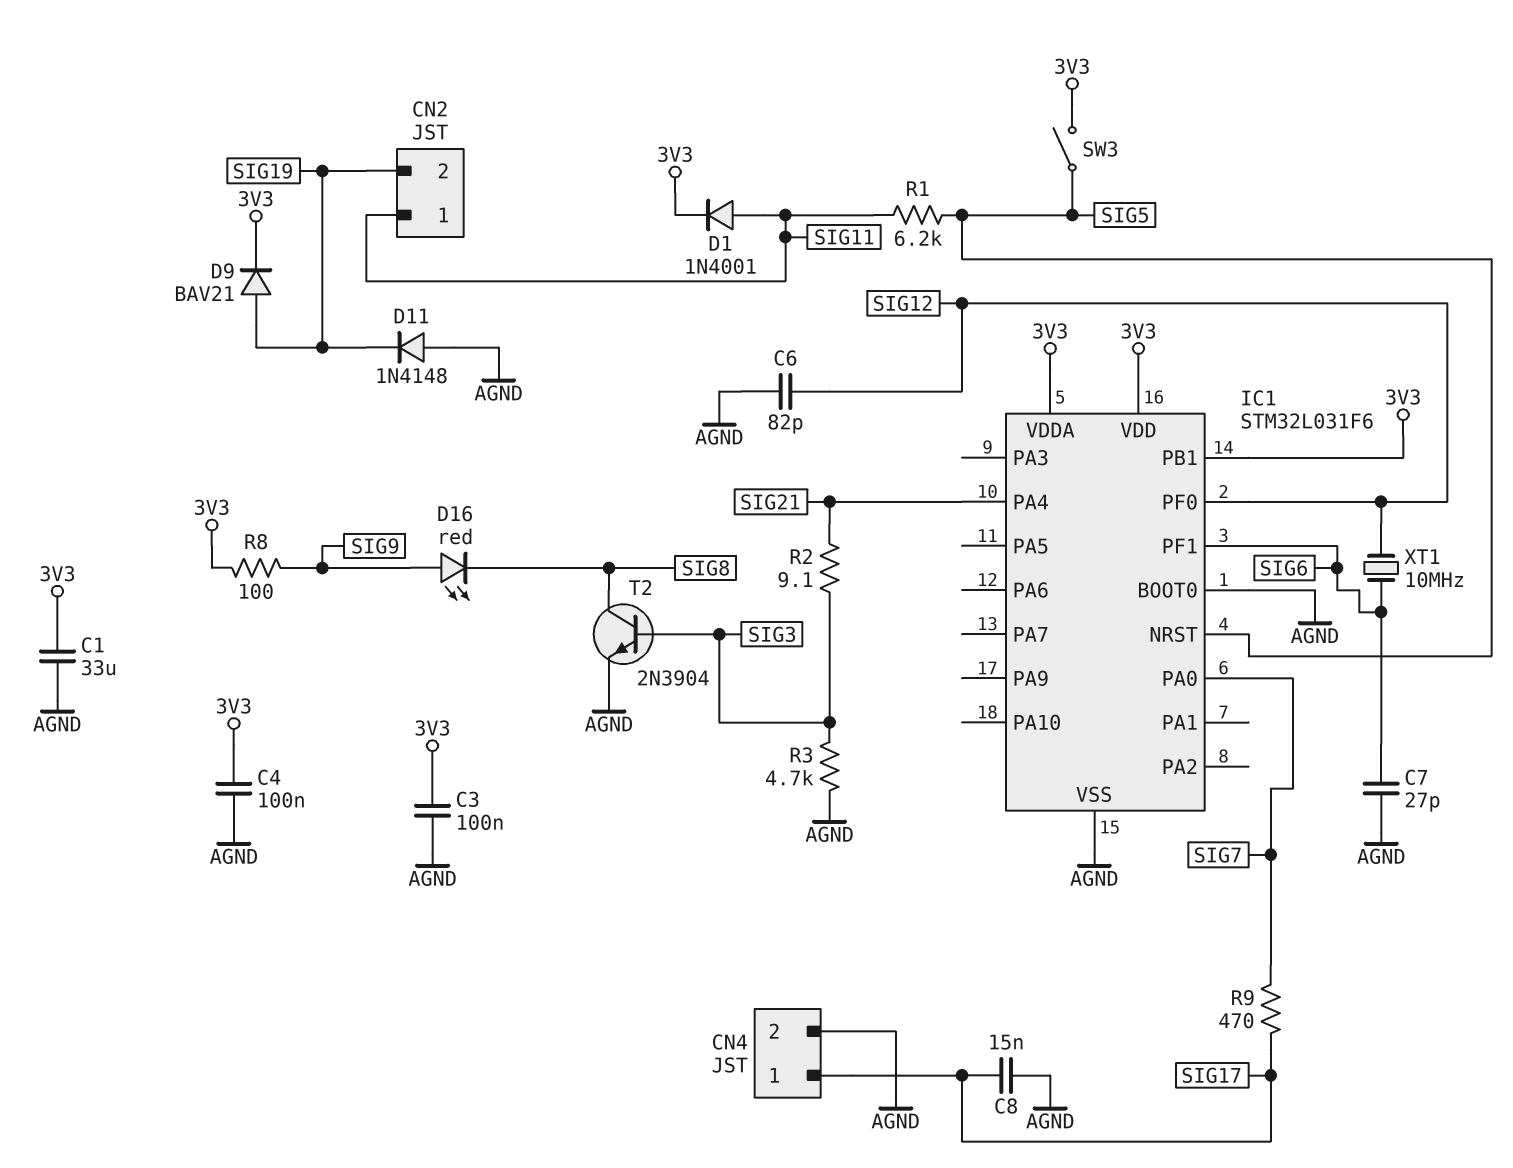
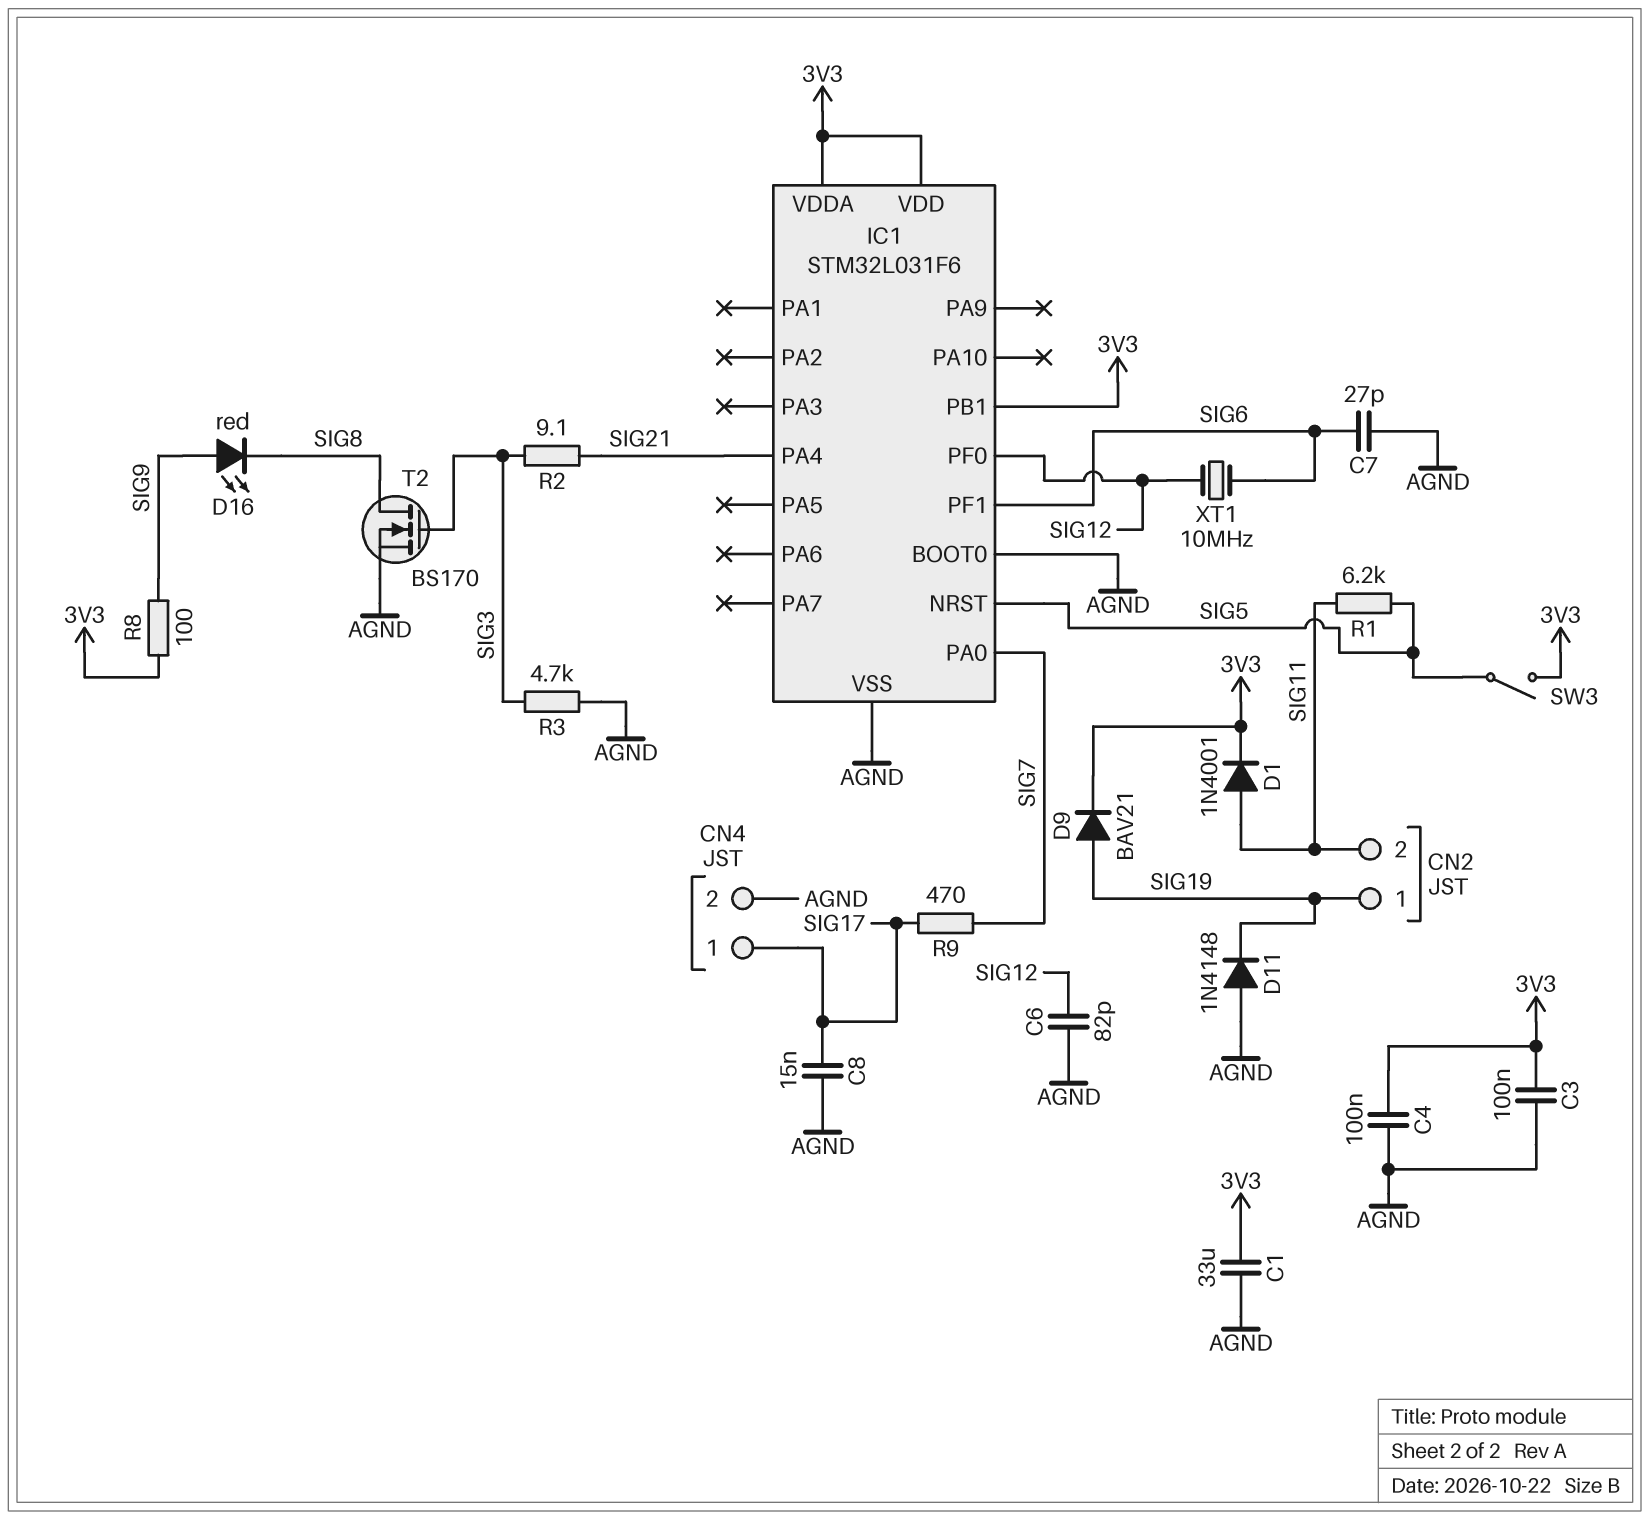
CN2 pin 1: SIG11 -> SIG19
CN2 pin 2: SIG19 -> SIG11
T2: NPN 2N3904 (B SIG3, C SIG8, E AGND) -> NMOS BS170 (G SIG3, D SIG8, S AGND)

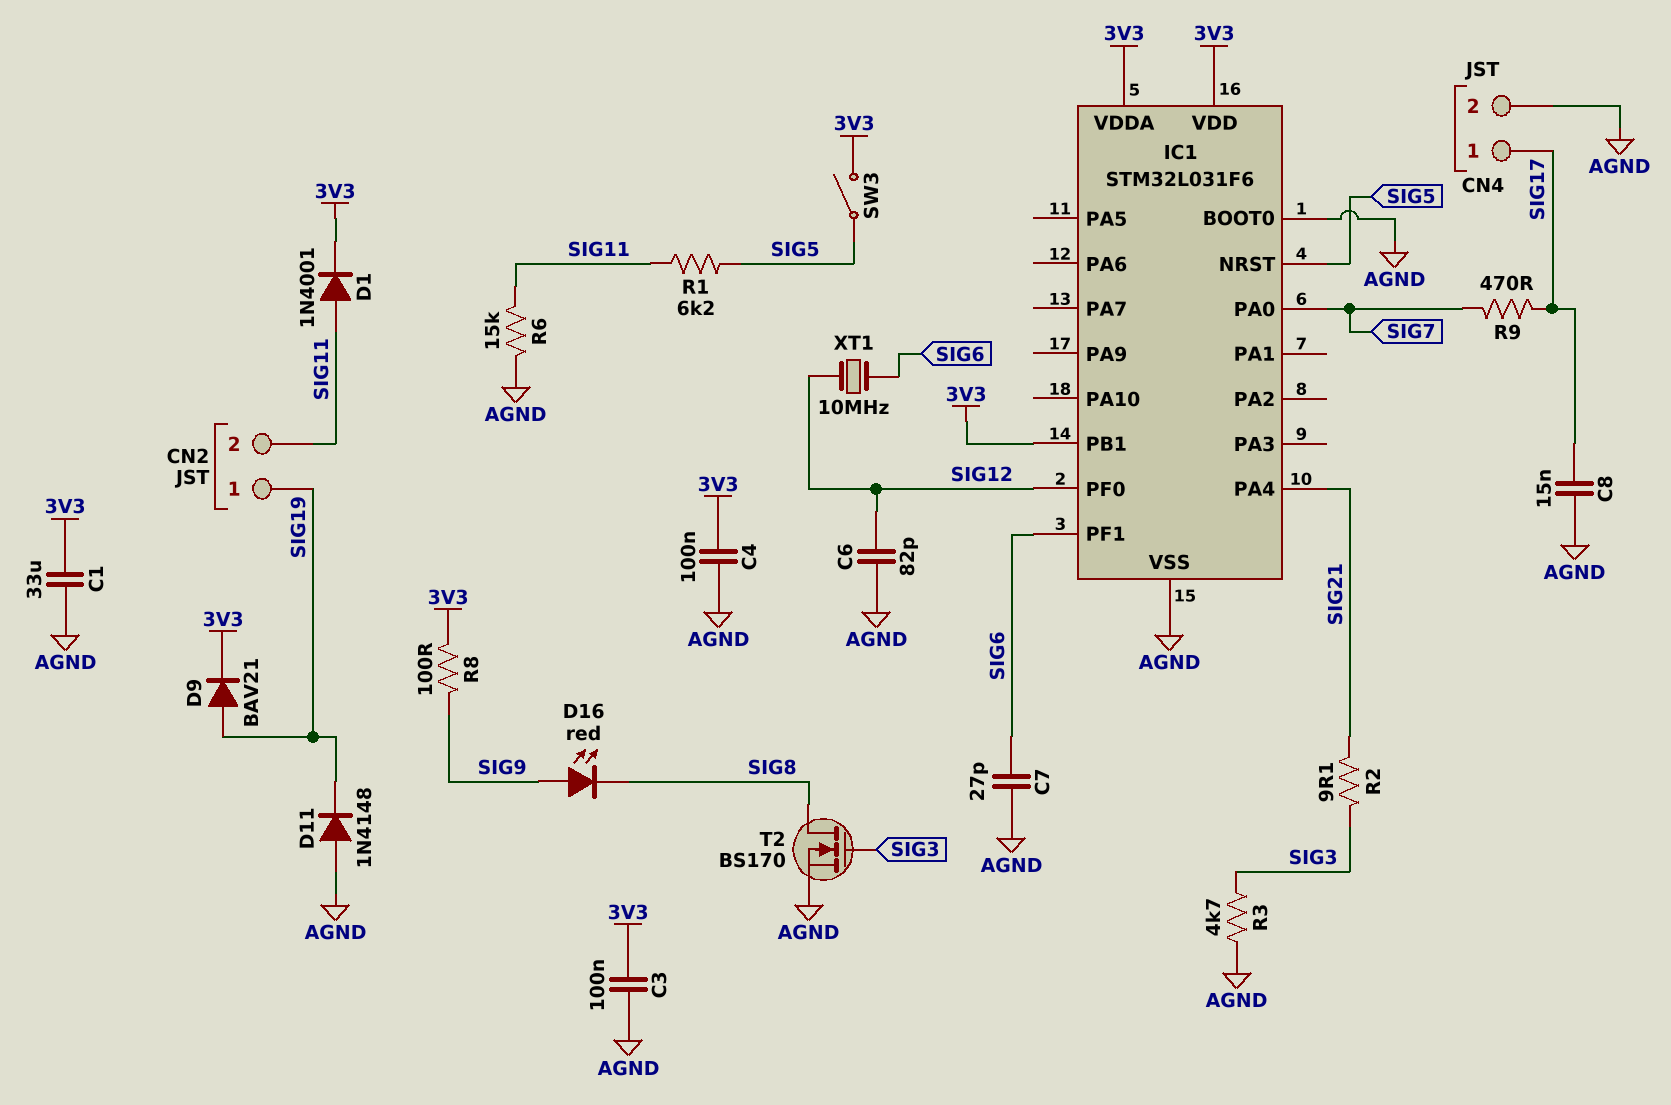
R6: none -> 15k (AGND, SIG11)

